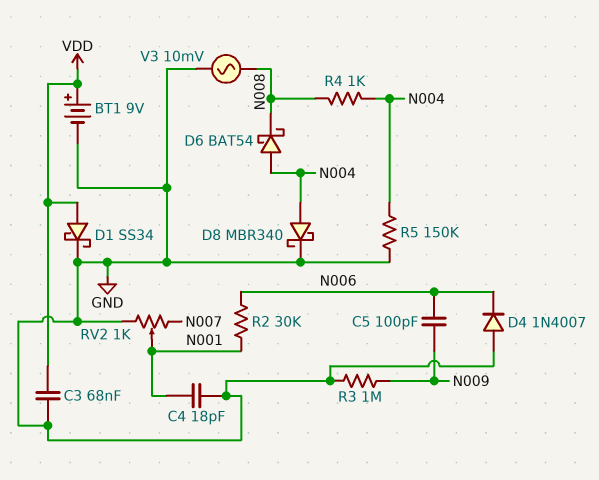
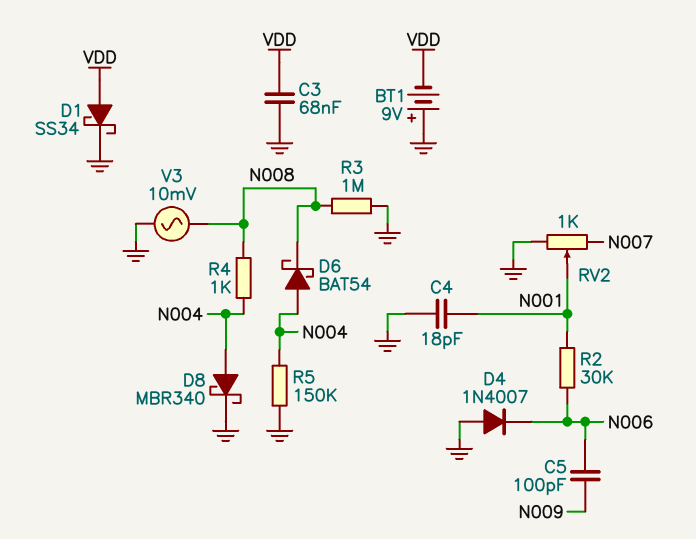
BT1: 9V (plus VDD, minus GND) -> 9V (plus GND, minus VDD)
R3: 1M (GND, N009) -> 1M (GND, N008)

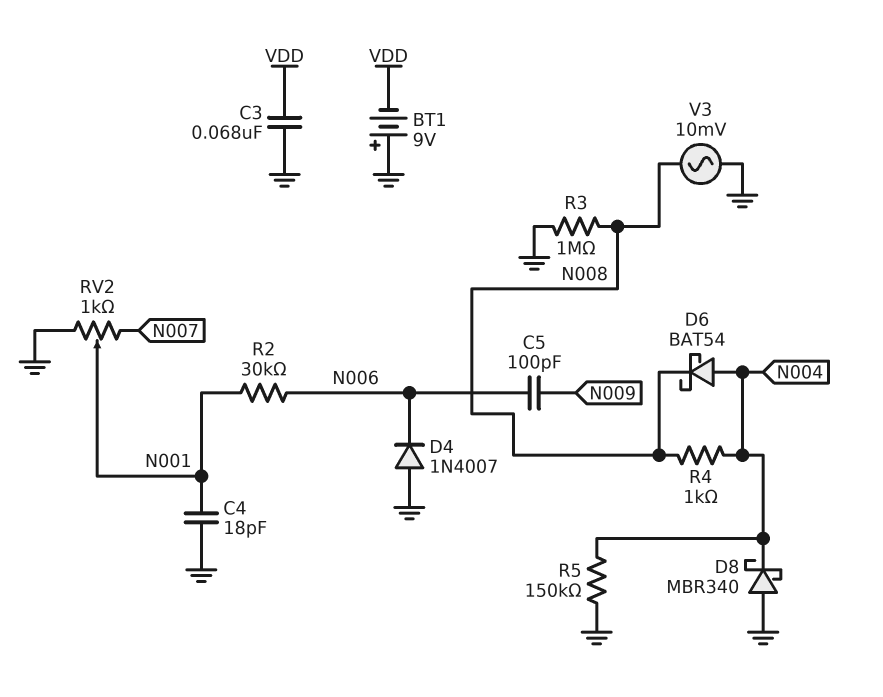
D1: schottky SS34 (A VDD, K GND) -> none
D8: schottky MBR340 (A N004, K GND) -> schottky MBR340 (A GND, K N004)

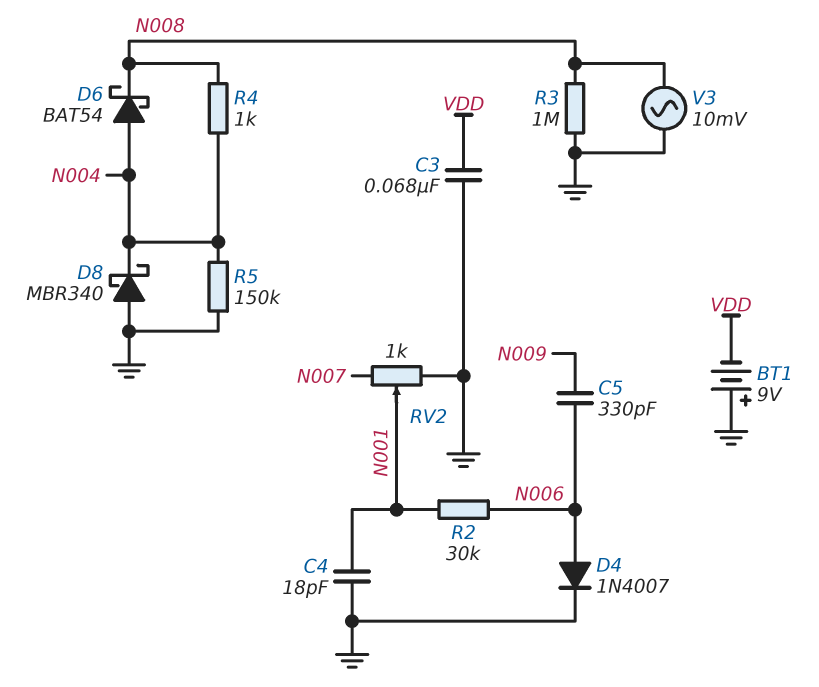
C5: 100pF (N006, N009) -> 330pF (N006, N009)
D4: diode 1N4007 (A GND, K N006) -> diode 1N4007 (A N006, K GND)

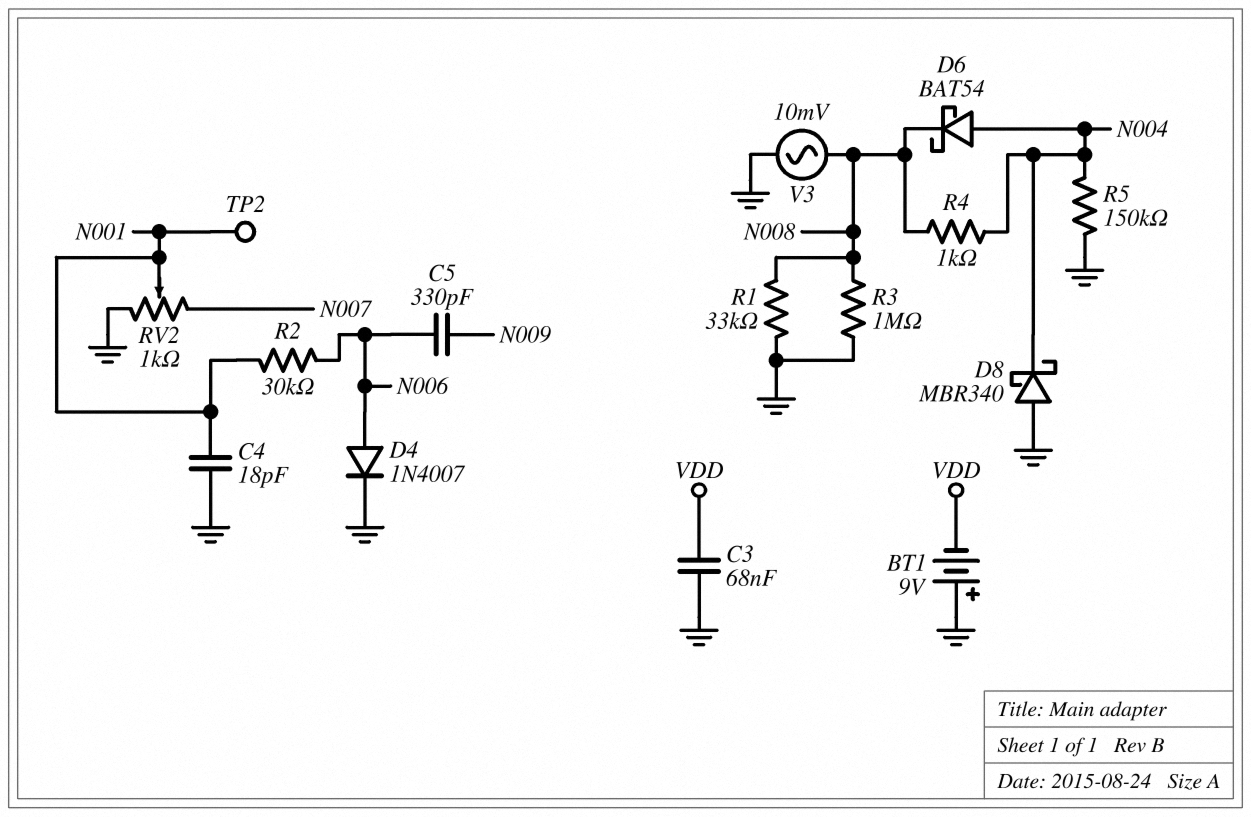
R1: none -> 33k (GND, N008)
TP2: none -> test point (N001)

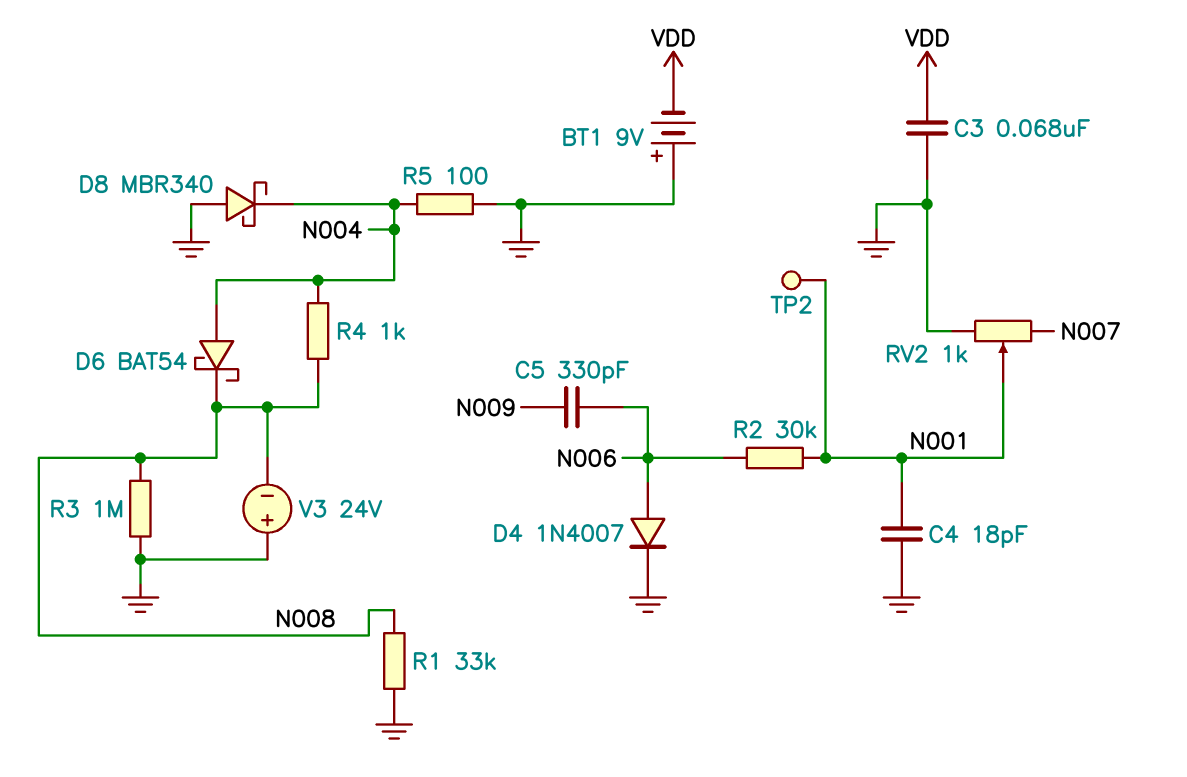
R5: 150k (GND, N004) -> 100 (GND, N004)
V3: AC 10mV (GND, N008) -> 24V (plus GND, minus N008)

